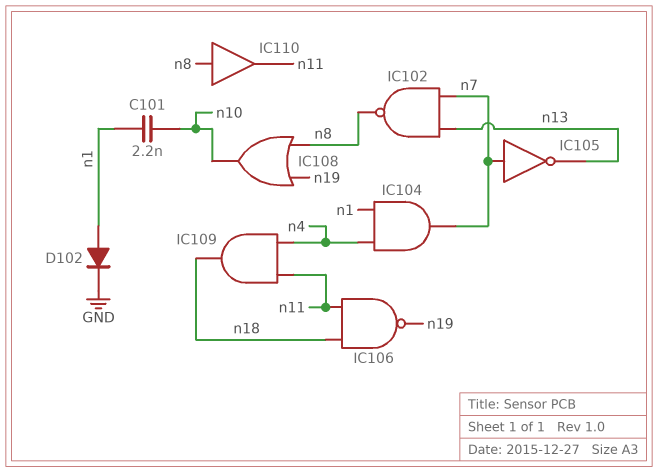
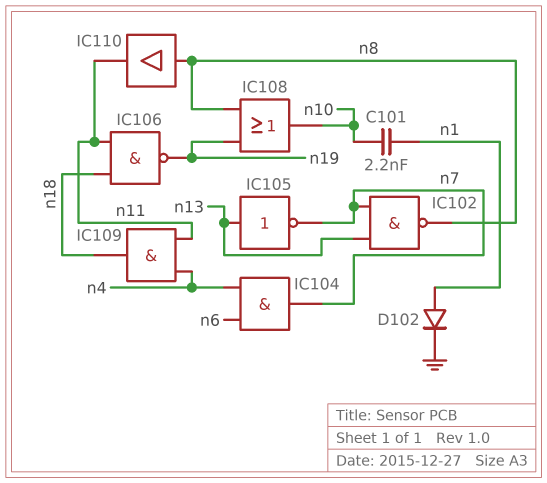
IC104: AND (in n1, in n4, out n7) -> AND (in n4, in n6, out n7)
IC105: NOT (in n7, out n13) -> NOT (in n13, out n7)

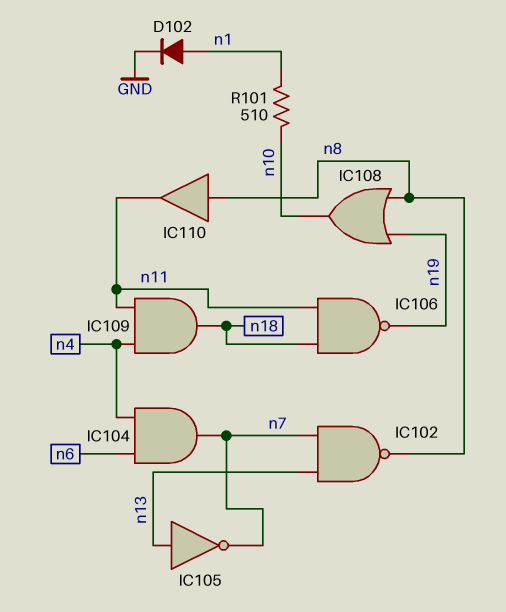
C101: 2.2nF (n1, n10) -> none
R101: none -> 510 (n1, n10)

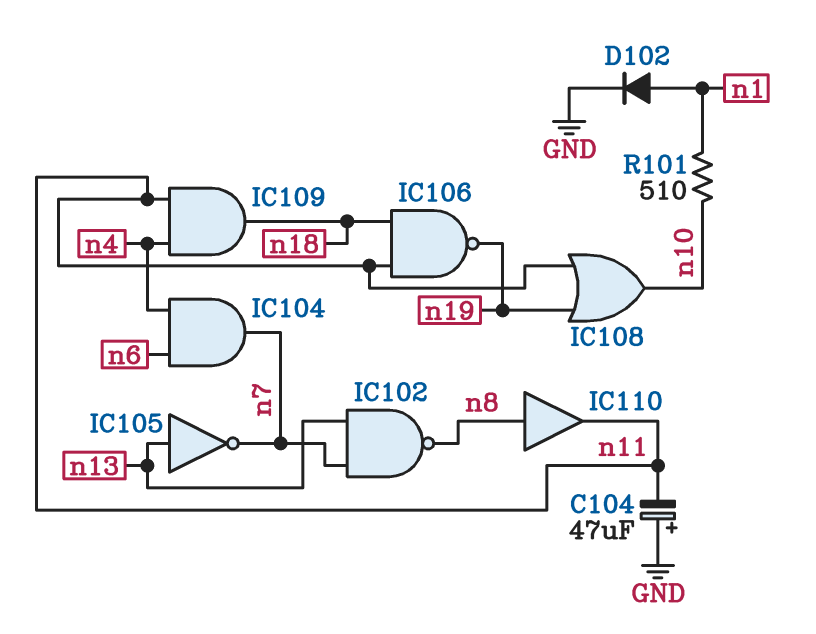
C104: none -> 47uF (plus GND, minus n11)
IC108: OR (in n8, in n19, out n10) -> OR (in n11, in n19, out n10)

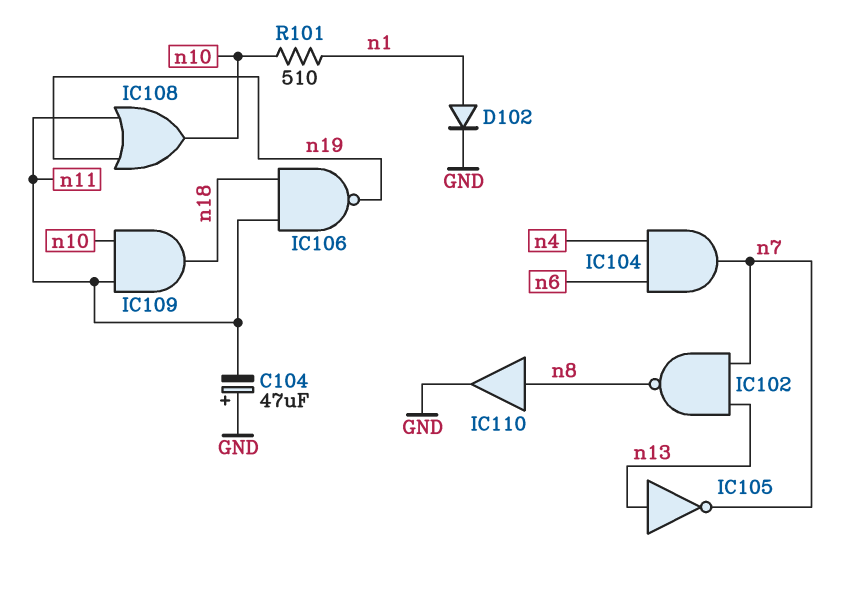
IC109: AND (in n4, in n11, out n18) -> AND (in n10, in n11, out n18)
IC110: buffer (in n8, out n11) -> buffer (in n8, out GND)

